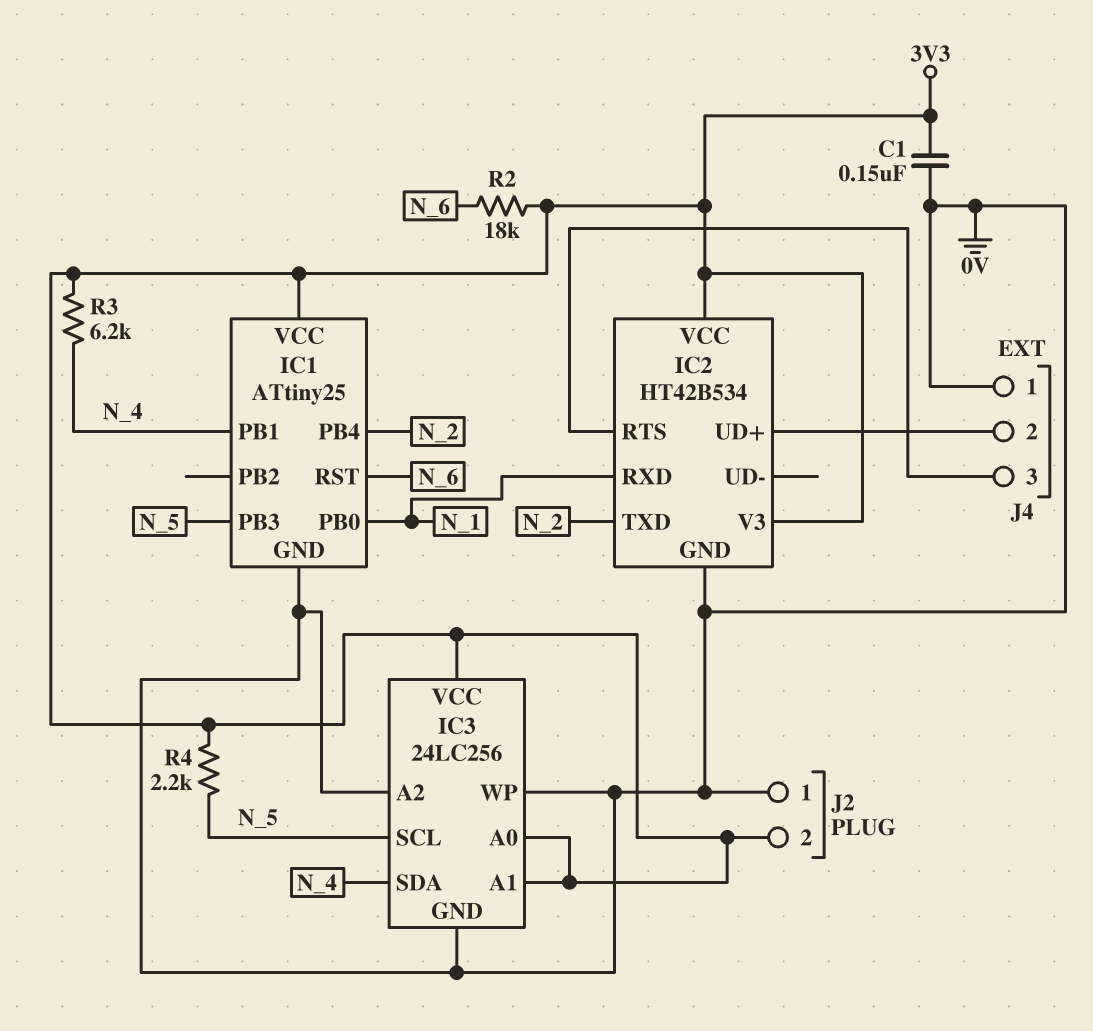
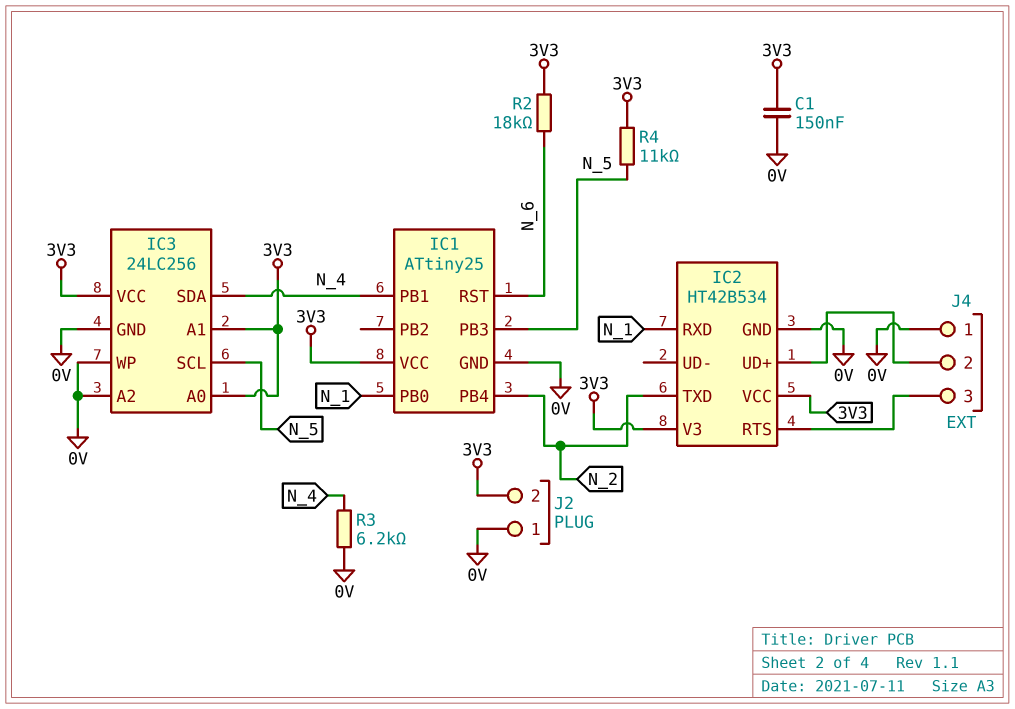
R3: 6.2k (3V3, N_4) -> 6.2k (0V, N_4)
R4: 2.2k (3V3, N_5) -> 11k (3V3, N_5)

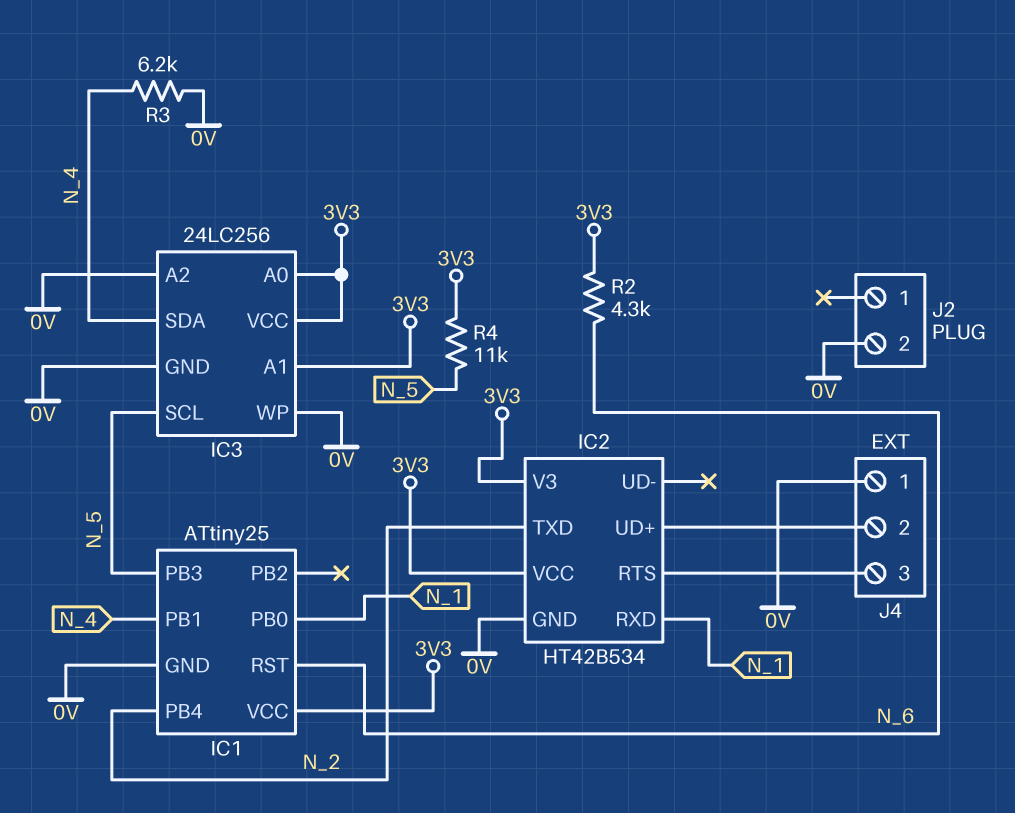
C1: 150nF (0V, 3V3) -> none
J2 pin 1: 0V -> none
J2 pin 2: 3V3 -> 0V
R2: 18k (3V3, N_6) -> 4.3k (3V3, N_6)

